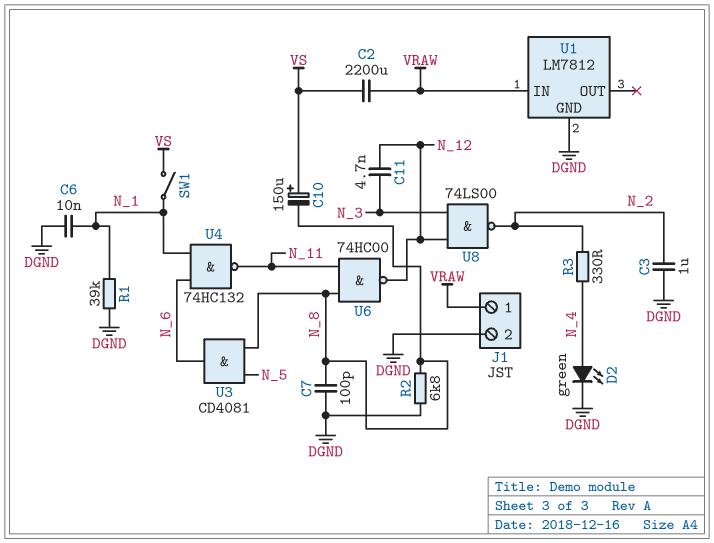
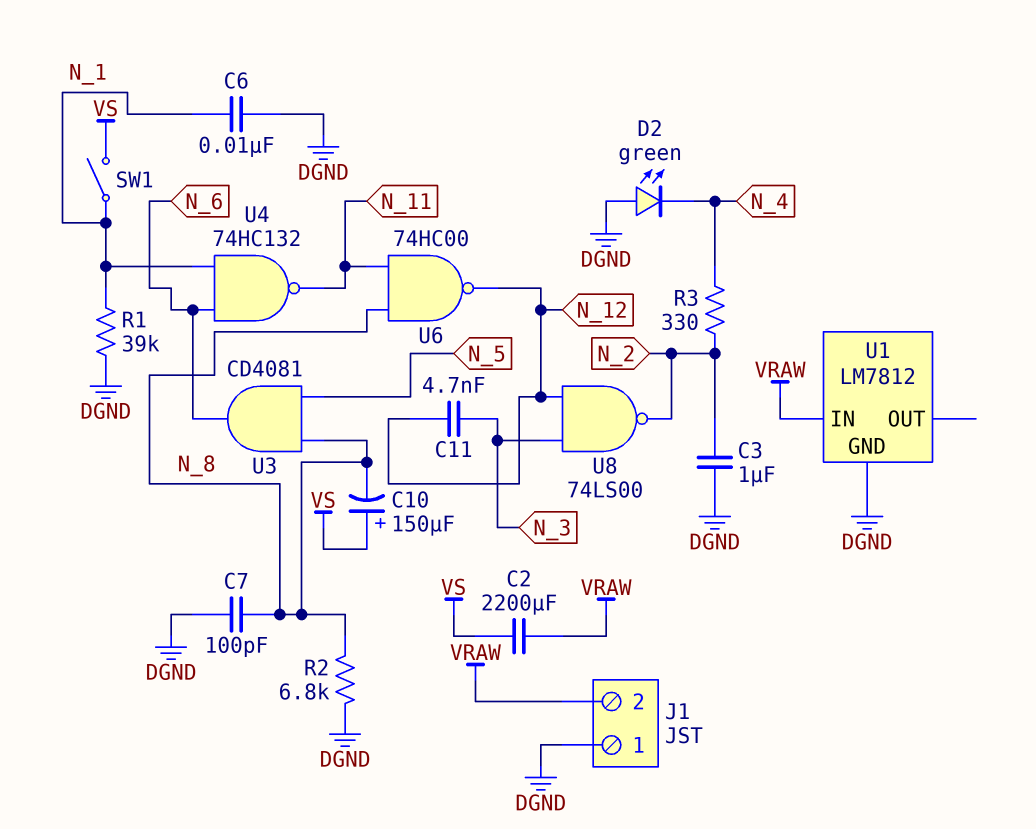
D2: LED green (A N_4, K DGND) -> LED green (A DGND, K N_4)
J1 pin 1: VRAW -> DGND
J1 pin 2: DGND -> VRAW

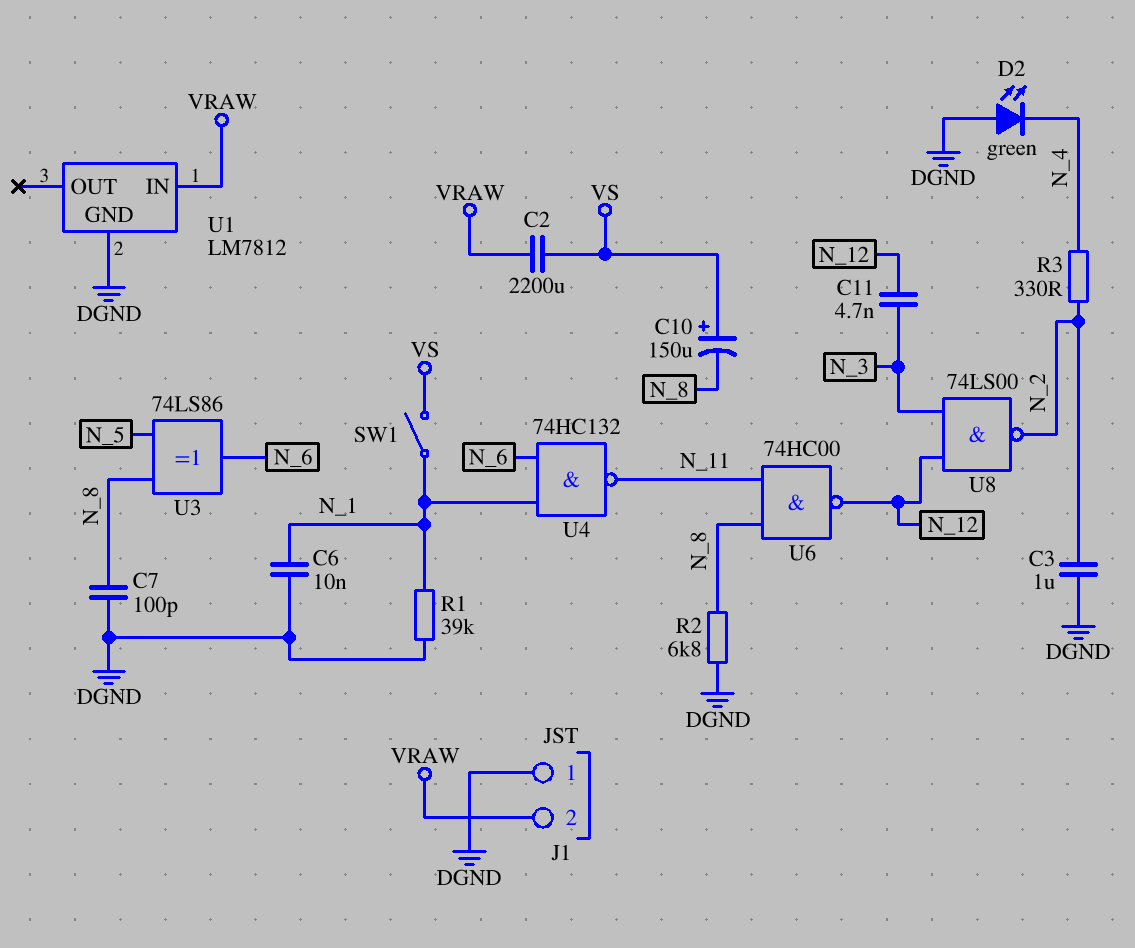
U3: AND CD4081 (in N_5, in N_8, out N_6) -> XOR 74LS86 (in N_5, in N_8, out N_6)

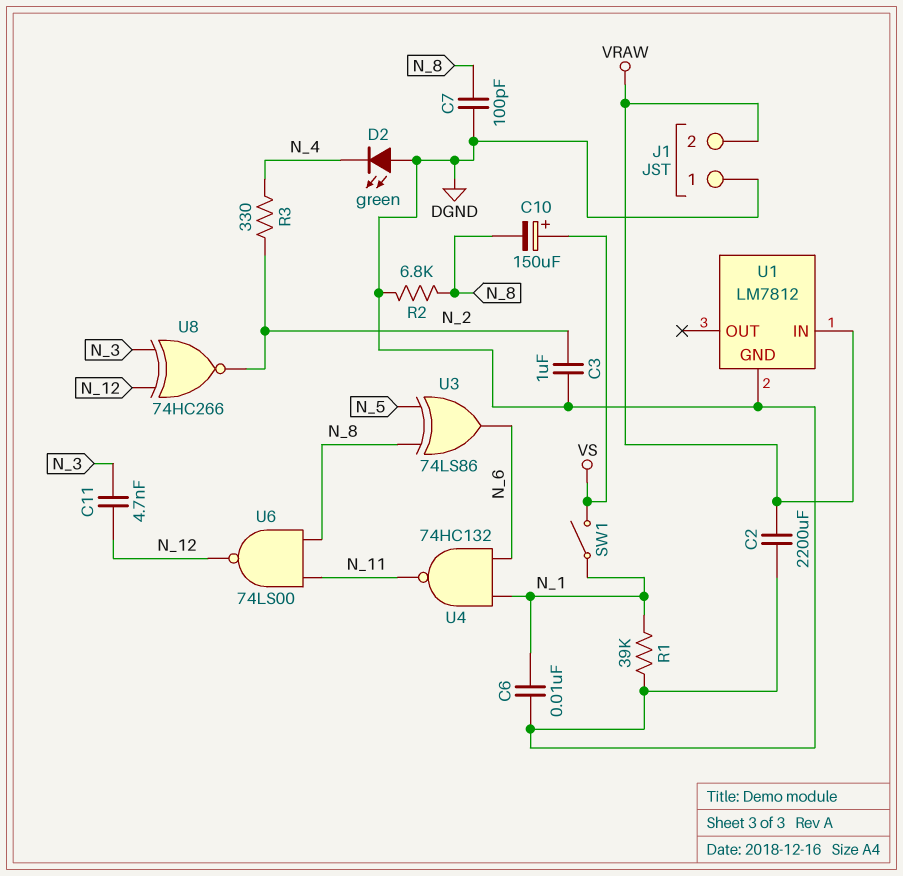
C2: 2200uF (VRAW, VS) -> 2200uF (DGND, VRAW)
U6: NAND 74HC00 (in N_8, in N_11, out N_12) -> NAND 74LS00 (in N_8, in N_11, out N_12)
U8: NAND 74LS00 (in N_3, in N_12, out N_2) -> XNOR 74HC266 (in N_3, in N_12, out N_2)

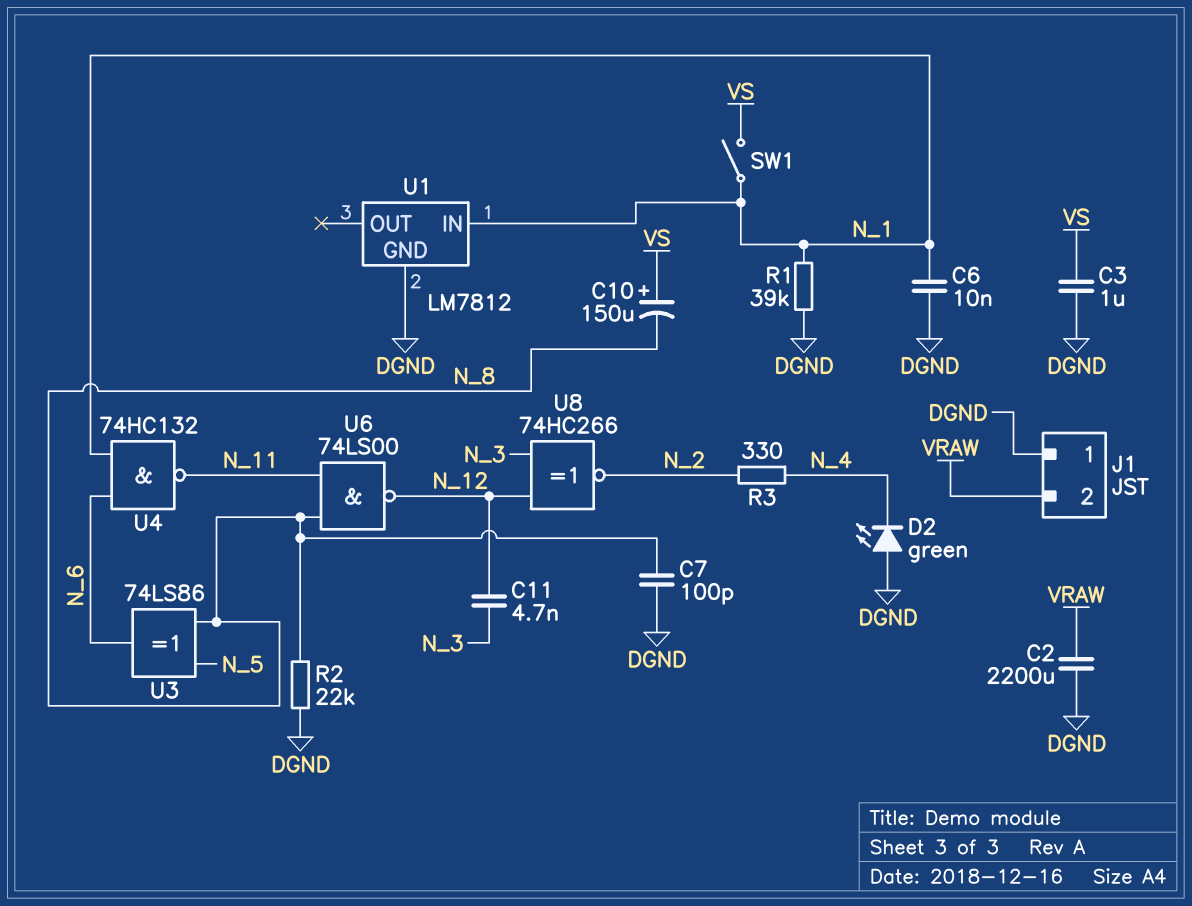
C3: 1uF (DGND, N_2) -> 1uF (DGND, VS)
R2: 6.8k (DGND, N_8) -> 22k (DGND, N_8)
U1 pin IN: VRAW -> N_1

